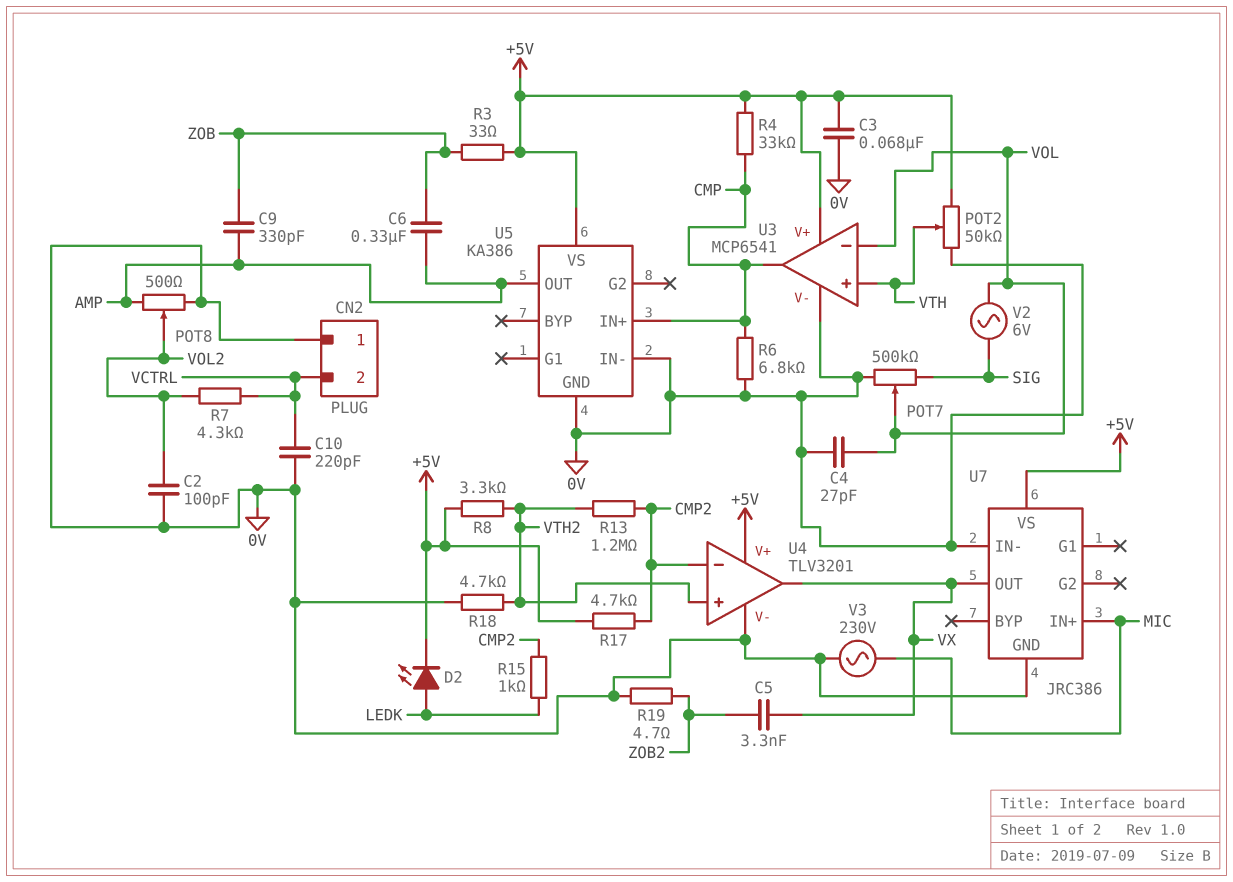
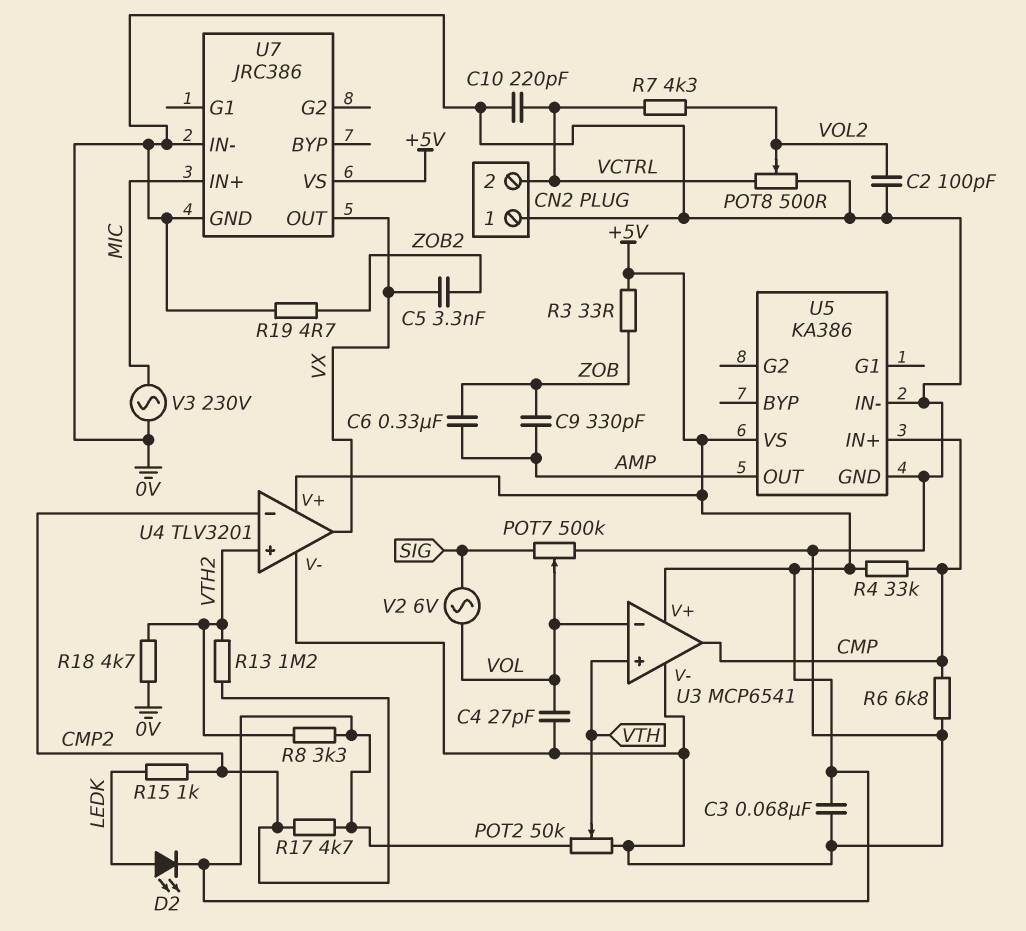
POT8: 500 (0V, AMP, wiper VOL2) -> 500 (0V, VCTRL, wiper VOL2)

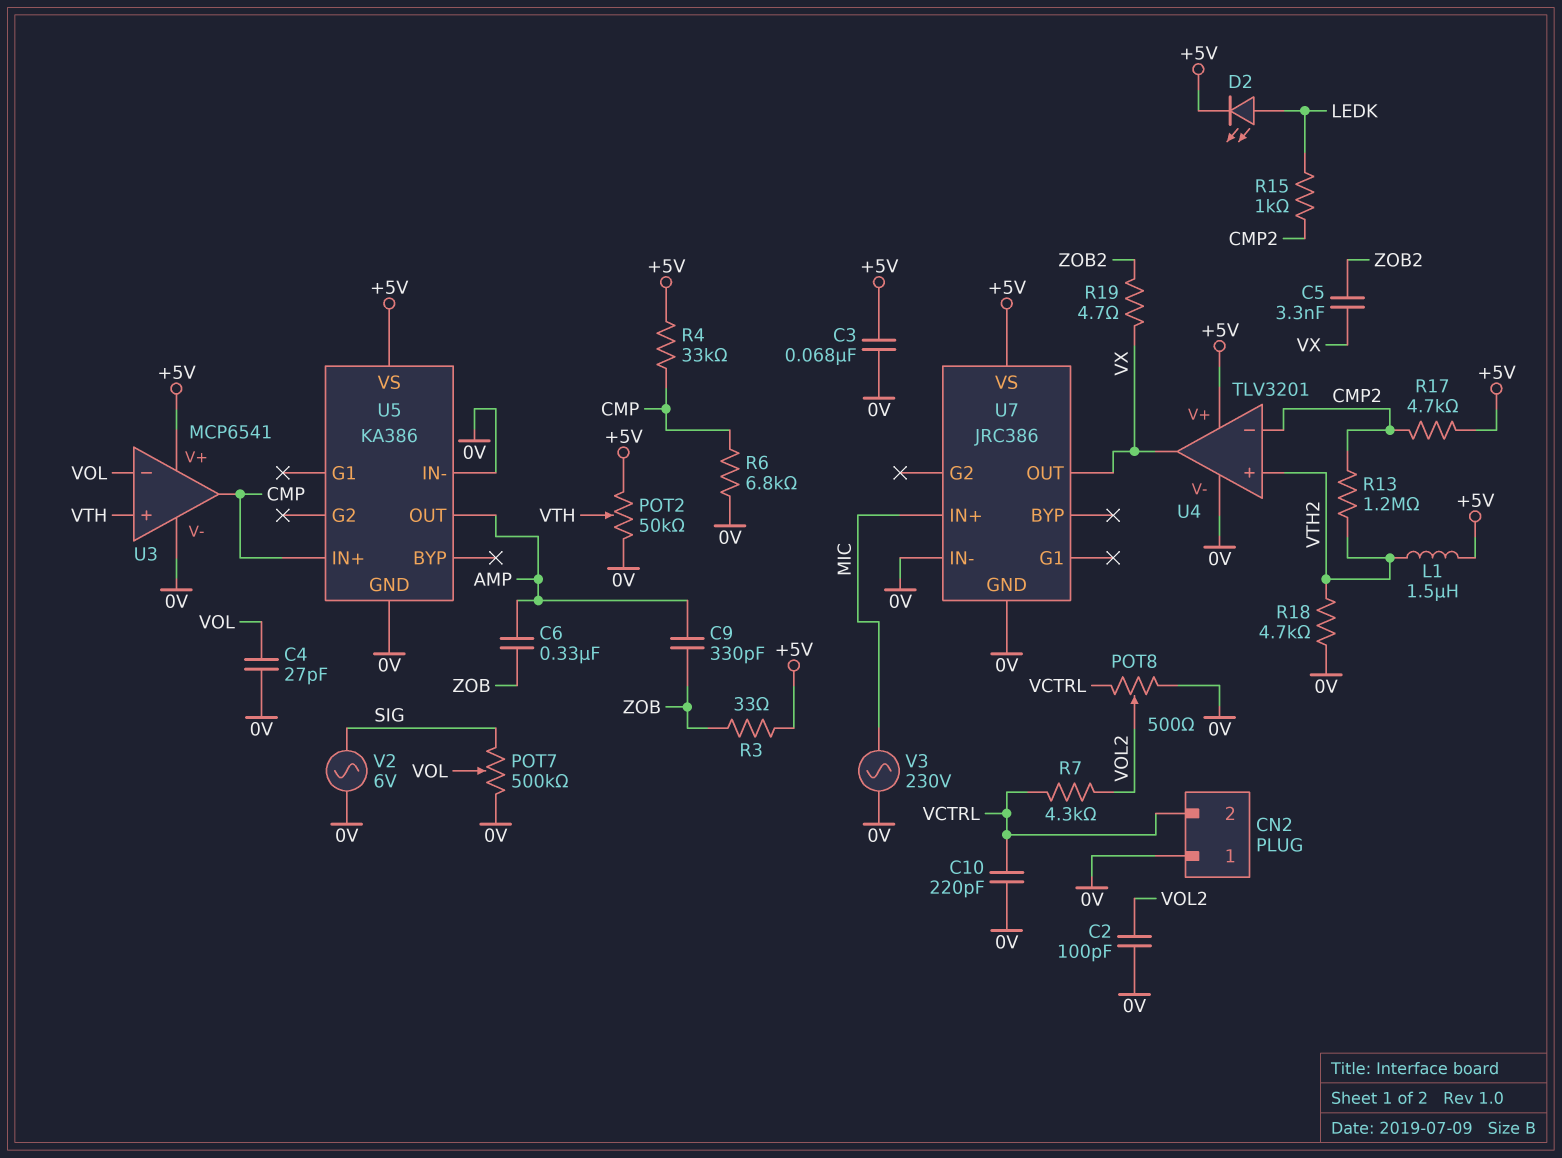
L1: none -> 1.5uH (+5V, VTH2)
R8: 3.3k (+5V, VTH2) -> none
R19: 4.7 (0V, ZOB2) -> 4.7 (VX, ZOB2)
V2: AC 6V (SIG, VOL) -> AC 6V (0V, SIG)

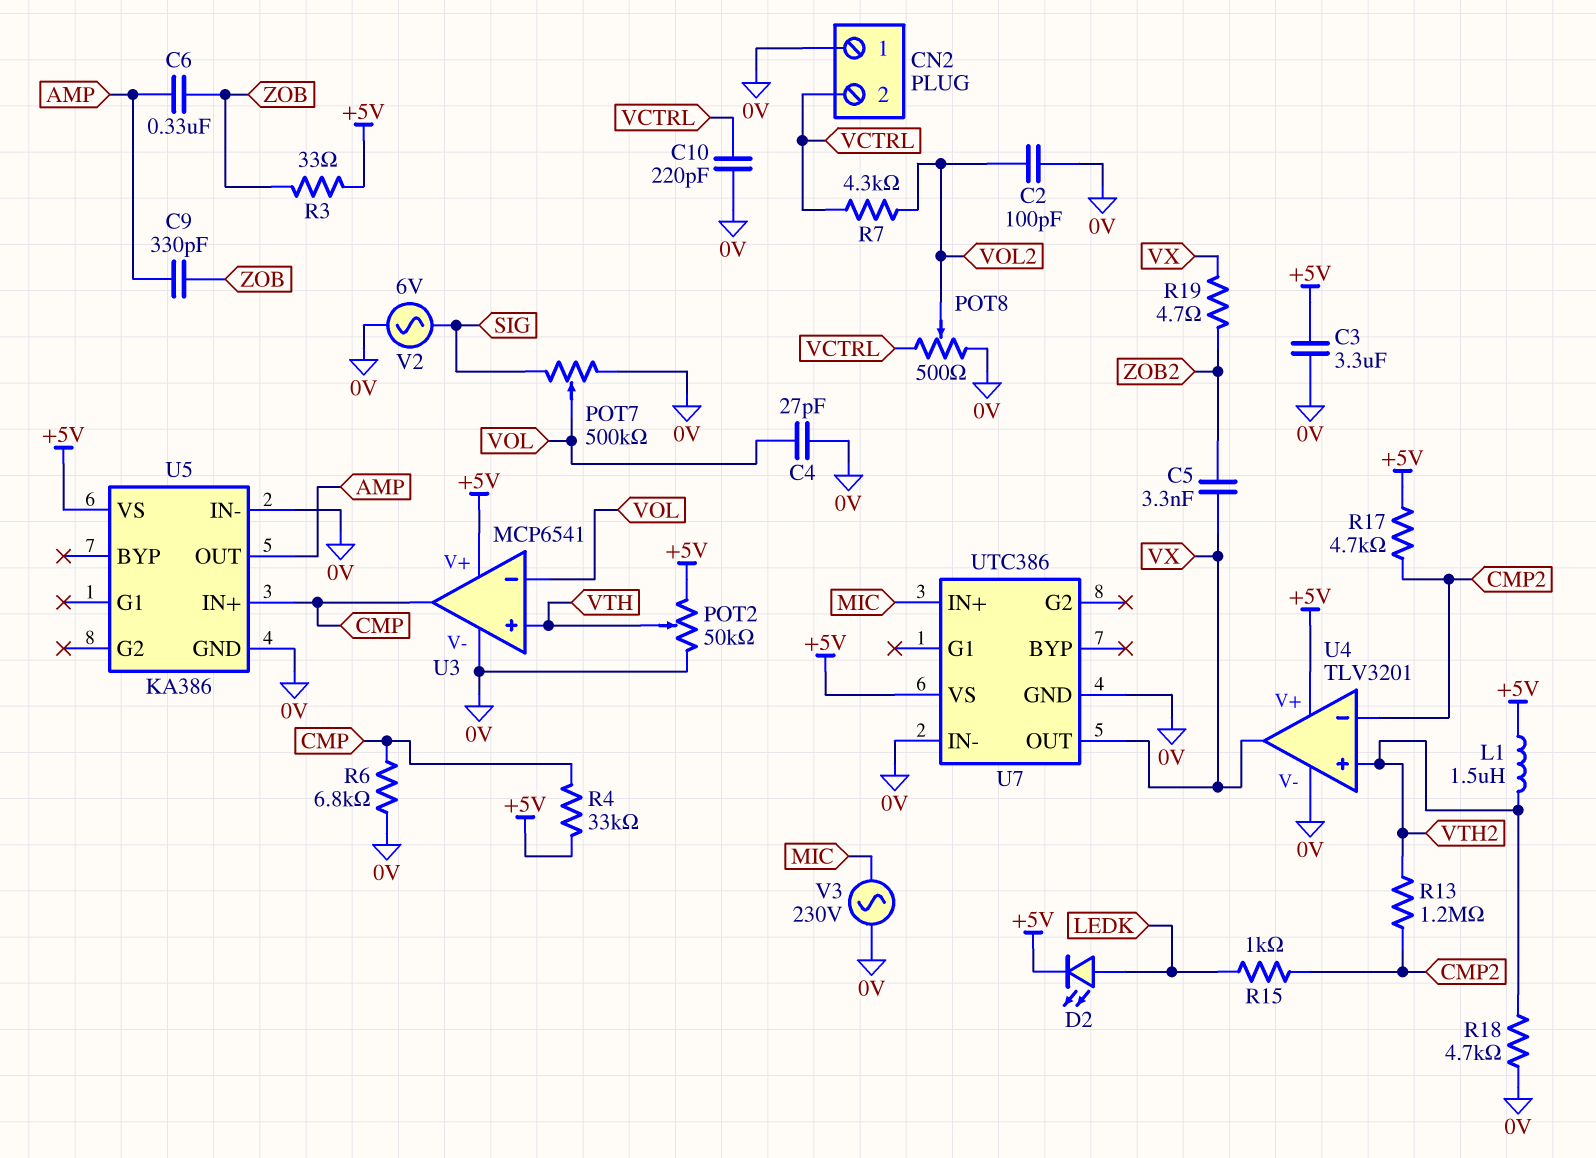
C3: 68nF (+5V, 0V) -> 3.3uF (+5V, 0V)
U7: JRC386 -> UTC386

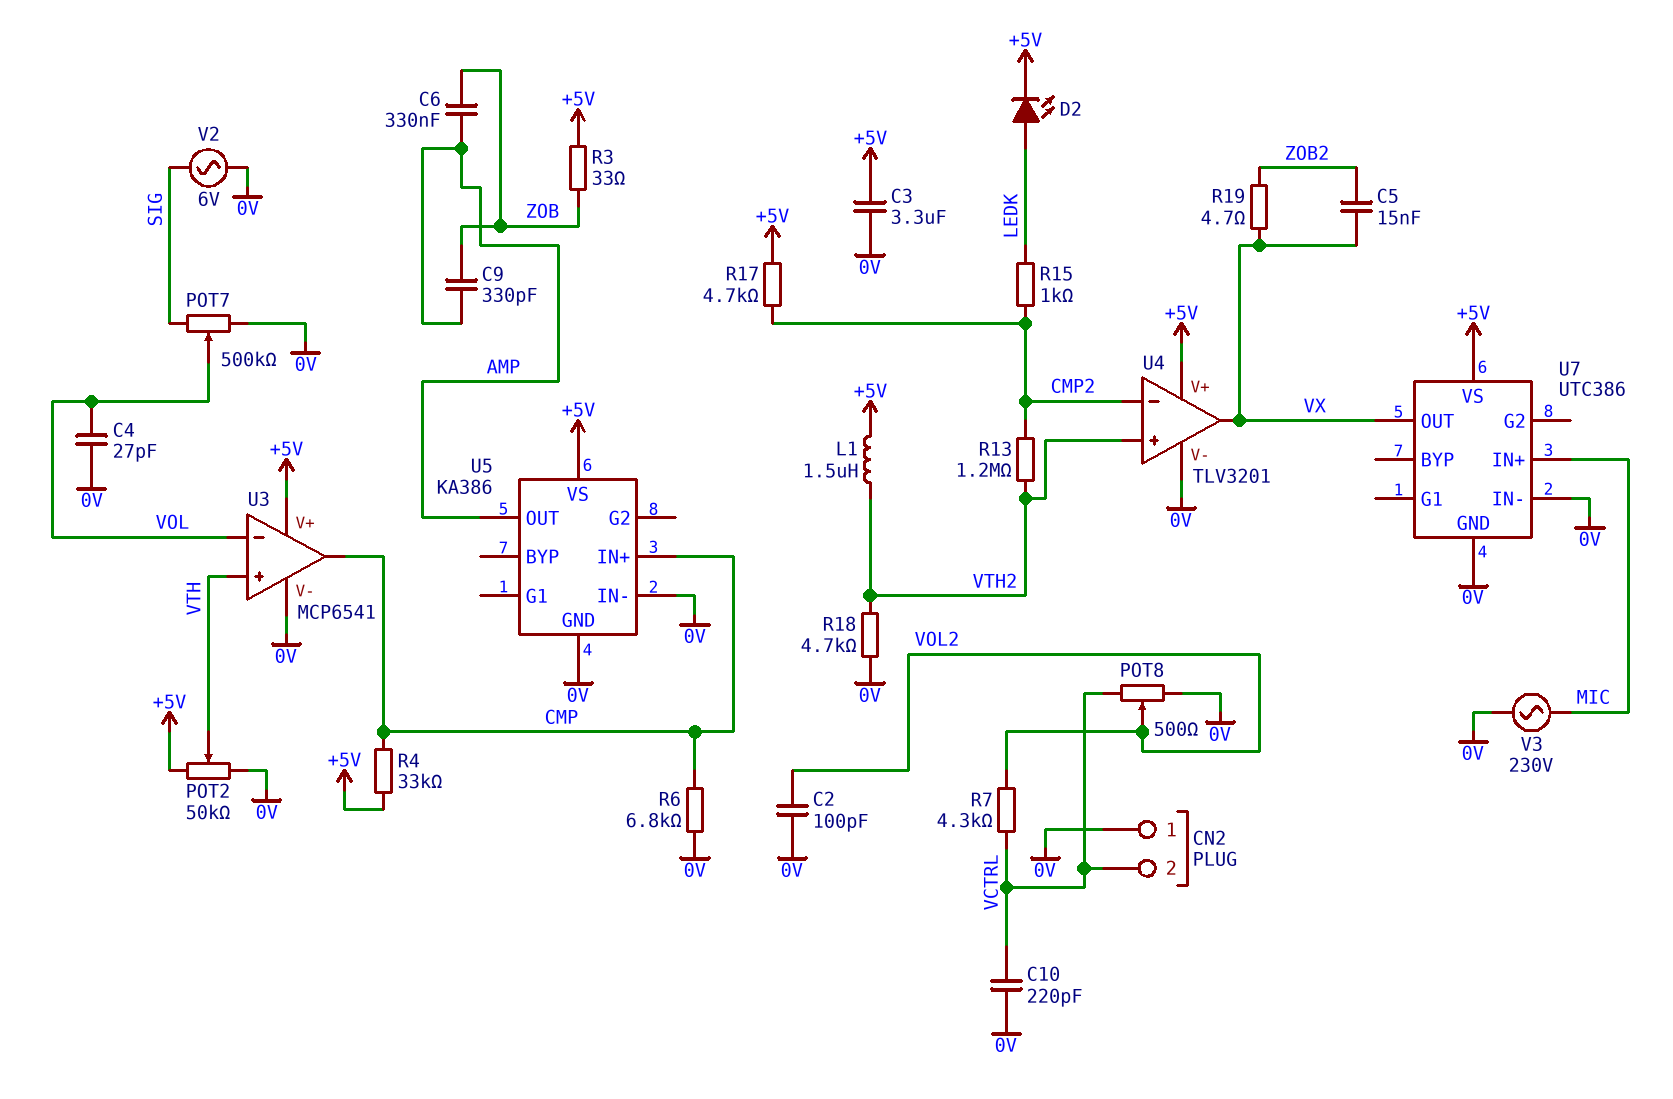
C5: 3.3nF (VX, ZOB2) -> 15nF (VX, ZOB2)

